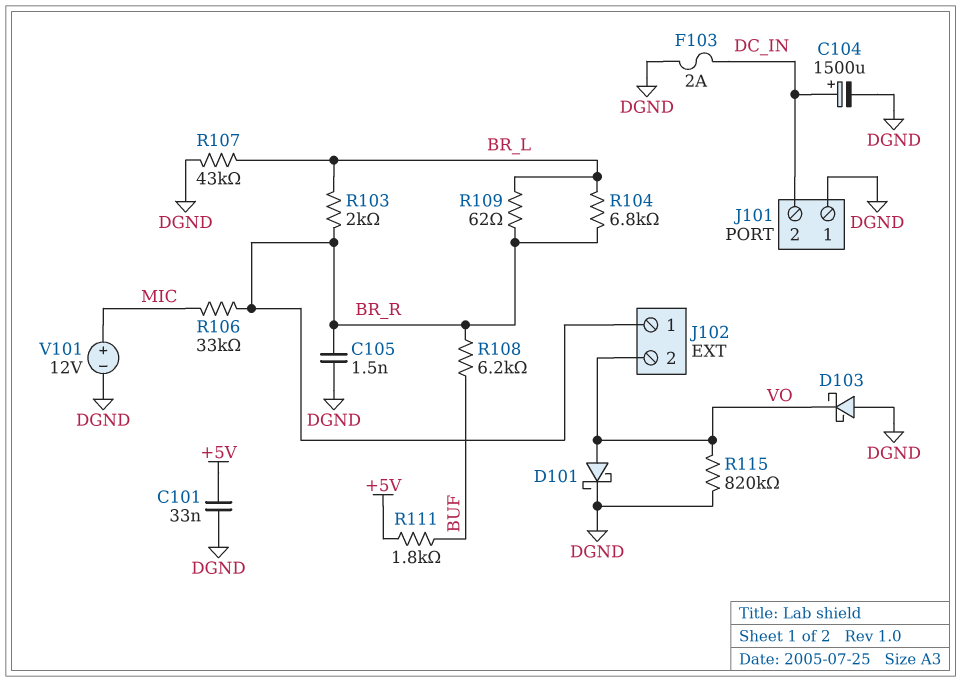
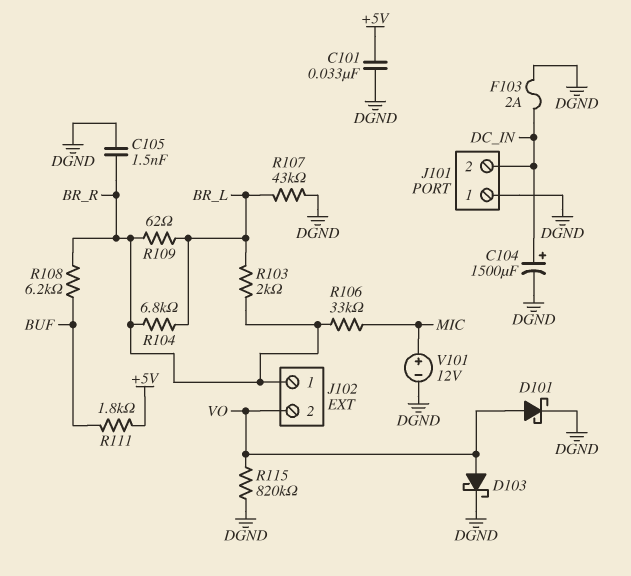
D103: schottky (A DGND, K VO) -> schottky (A VO, K DGND)

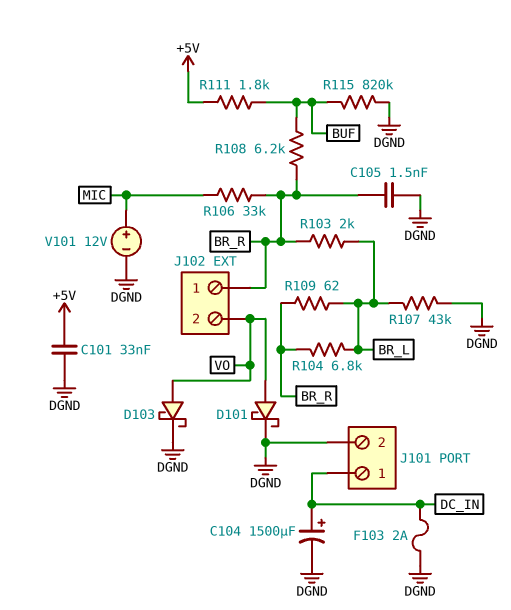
J101 pin 1: DGND -> DC_IN
J101 pin 2: DC_IN -> DGND
R115: 820k (DGND, VO) -> 820k (BUF, DGND)

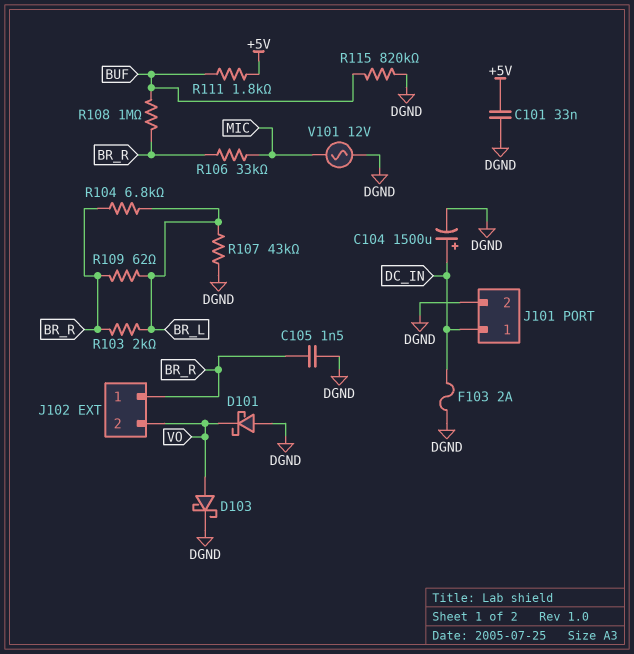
D101: schottky (A VO, K DGND) -> schottky (A DGND, K VO)
R108: 6.2k (BR_R, BUF) -> 1M (BR_R, BUF)
V101: 12V (plus MIC, minus DGND) -> AC 12V (DGND, MIC)

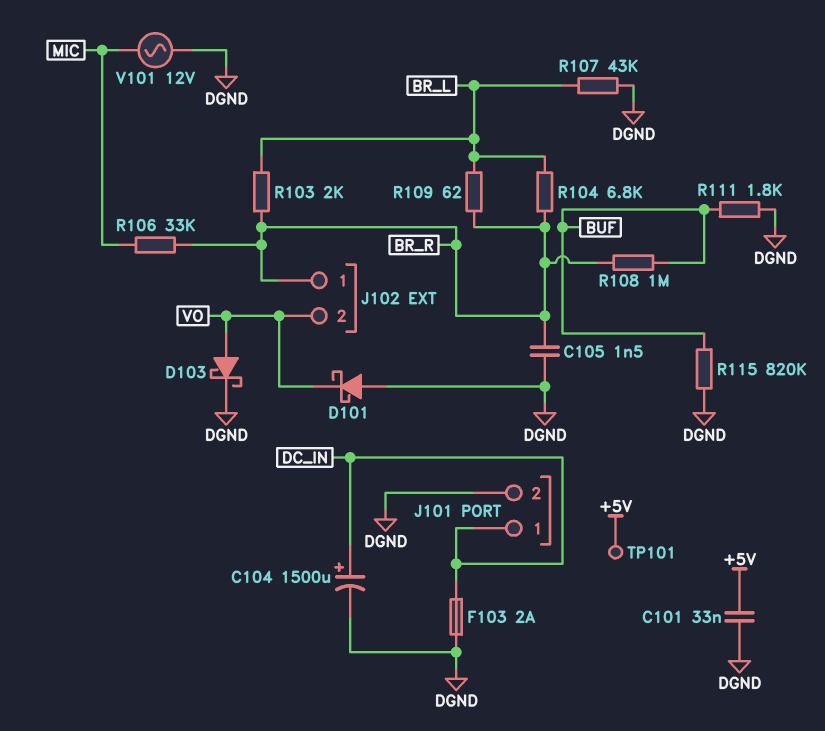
R111: 1.8k (+5V, BUF) -> 1.8k (BUF, DGND)
TP101: none -> test point (+5V)

